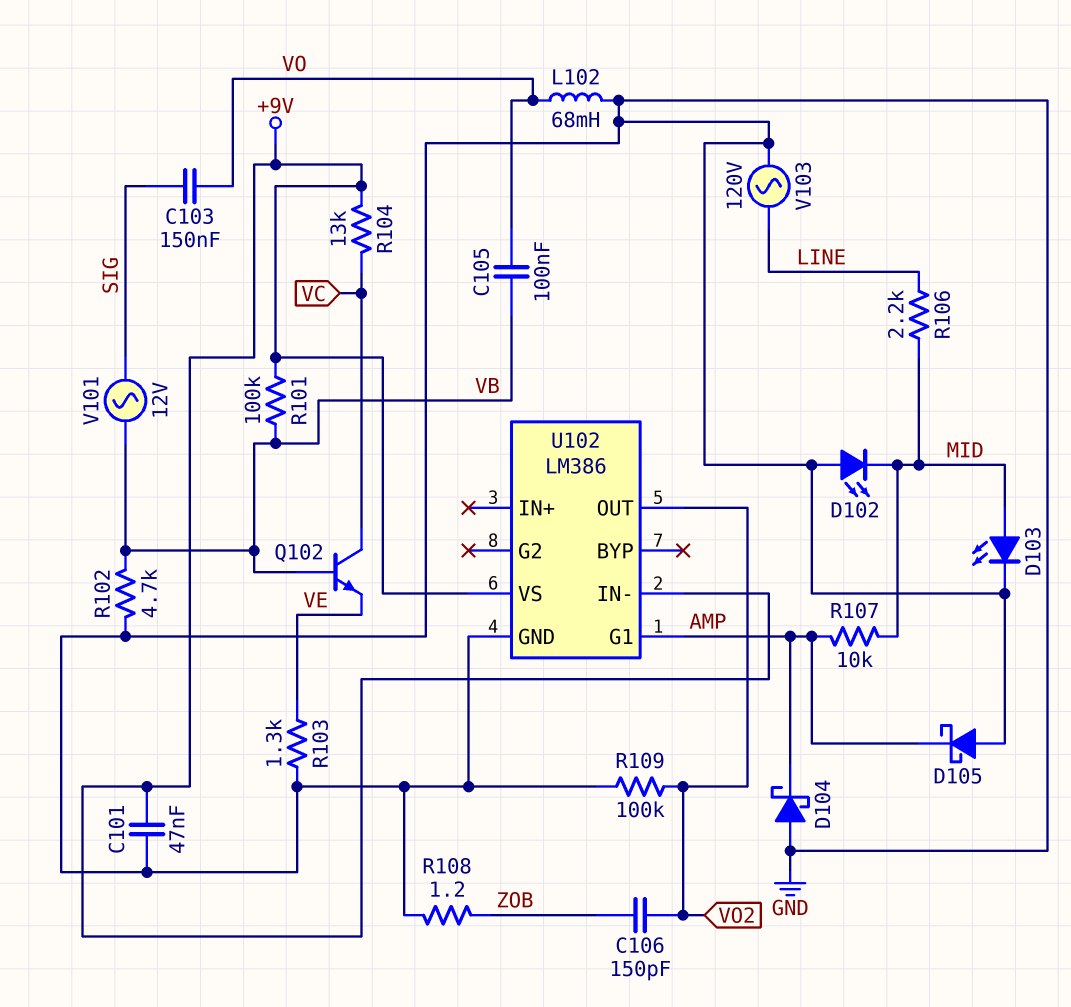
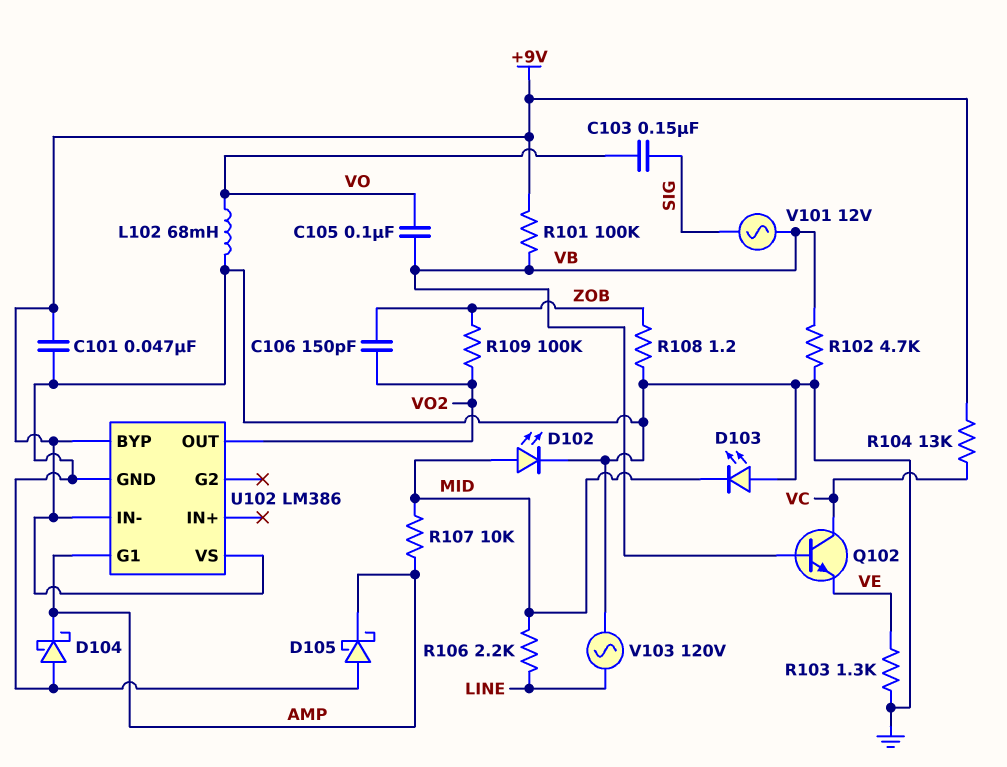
D102: LED (A GND, K MID) -> LED (A MID, K GND)
D103: LED (A MID, K GND) -> LED (A GND, K MID)
R109: 100k (GND, VO2) -> 100k (VO2, ZOB)
U102 pin BYP: none -> +9V

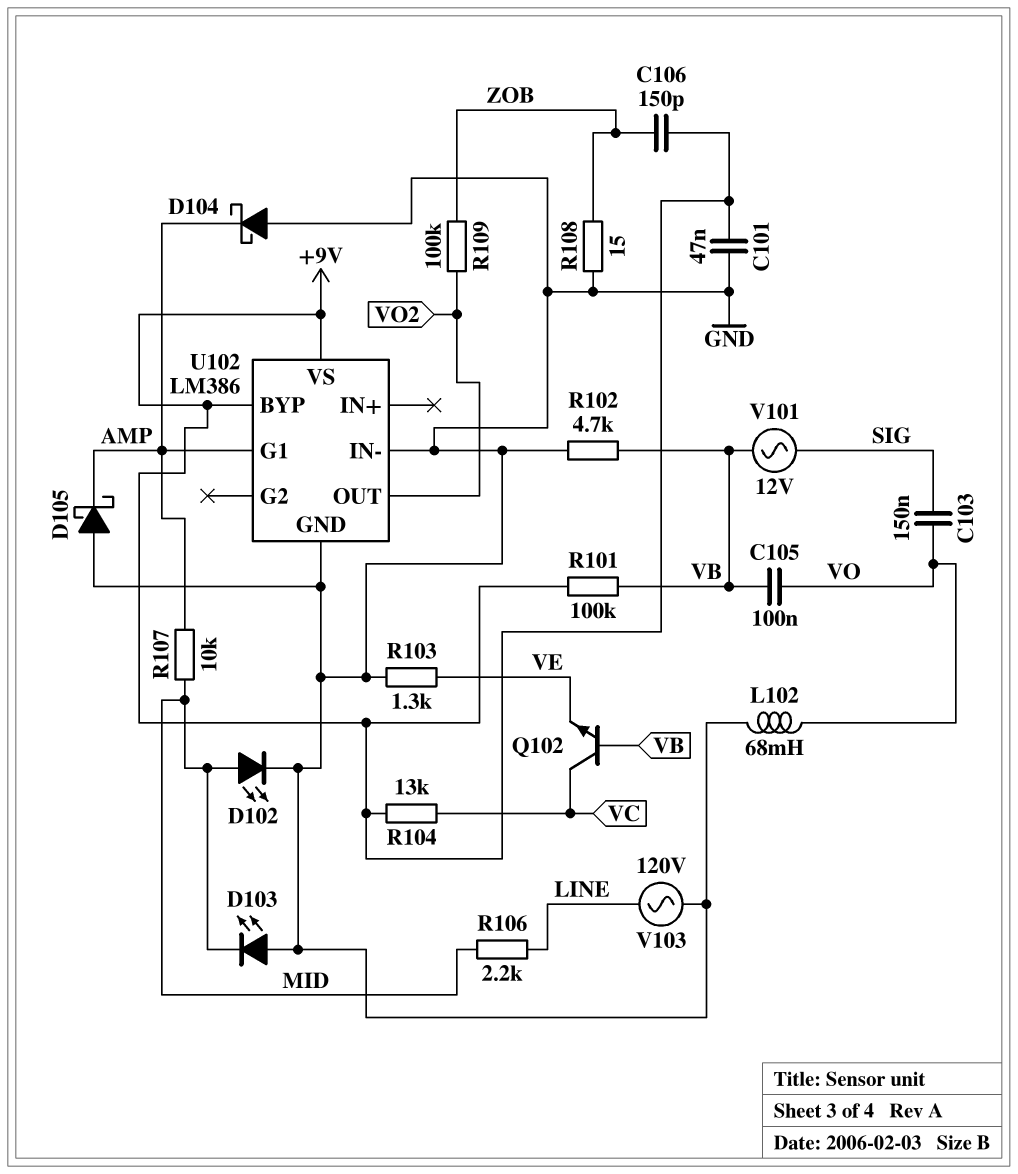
C106: 150pF (VO2, ZOB) -> 150pF (+9V, ZOB)
R108: 1.2 (GND, ZOB) -> 15 (GND, ZOB)
U102 pin IN-: +9V -> GND

